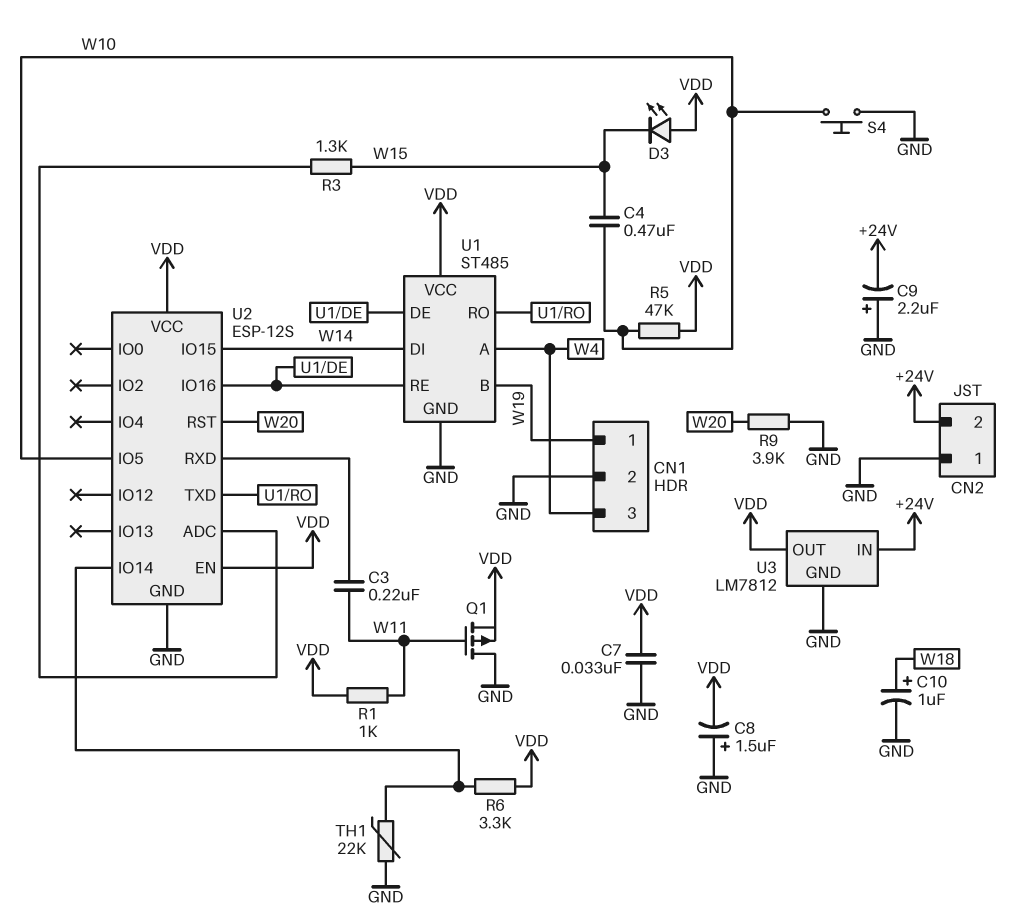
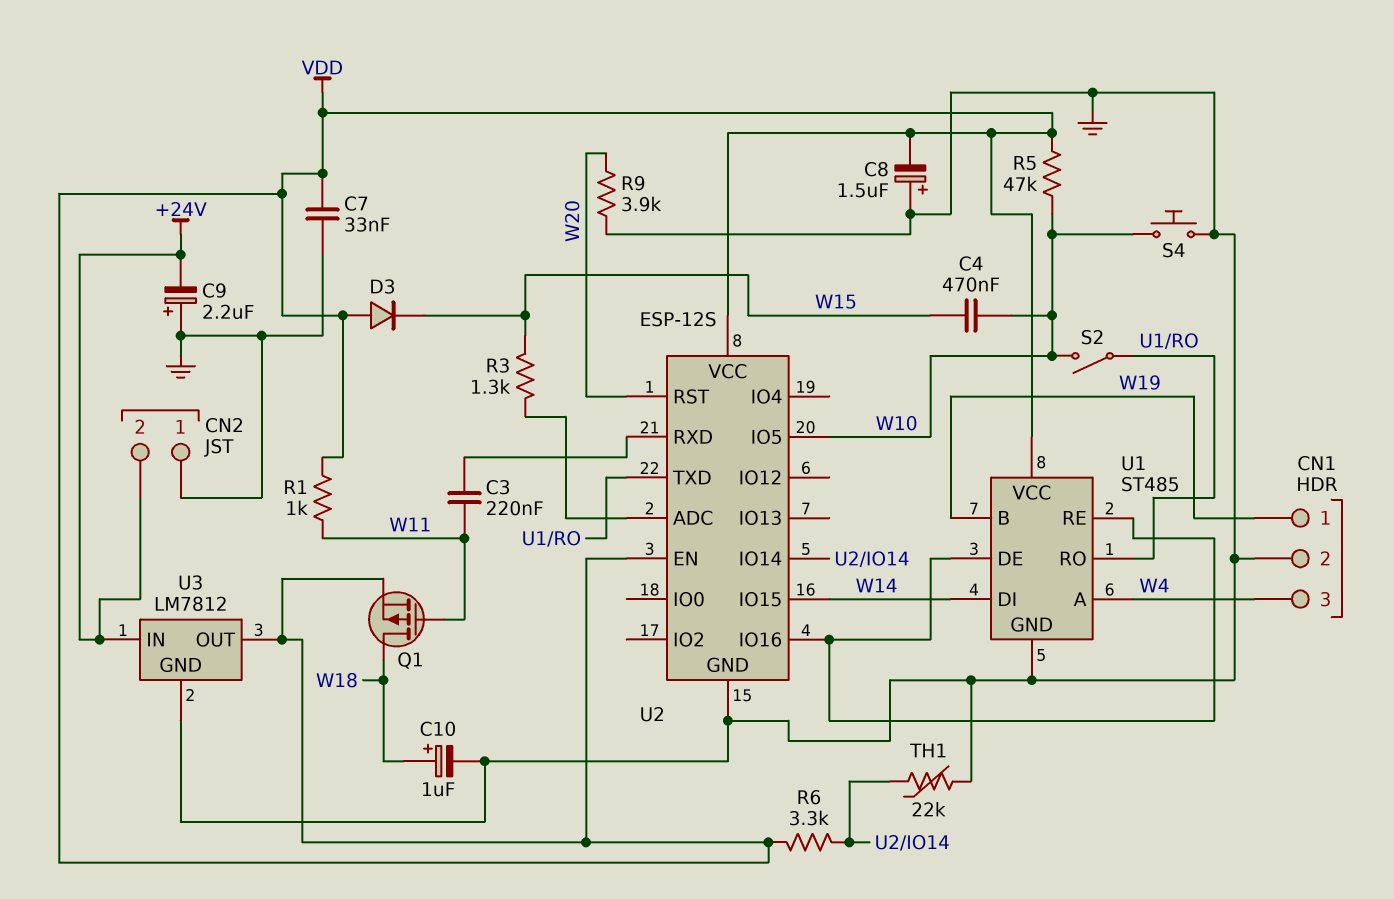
D3: LED (A VDD, K W15) -> diode (A VDD, K W15)
Q1: PMOS (G W11, D GND, S VDD) -> PMOS (G W11, D W18, S VDD)
S2: none -> switch (U1/RO, W10)

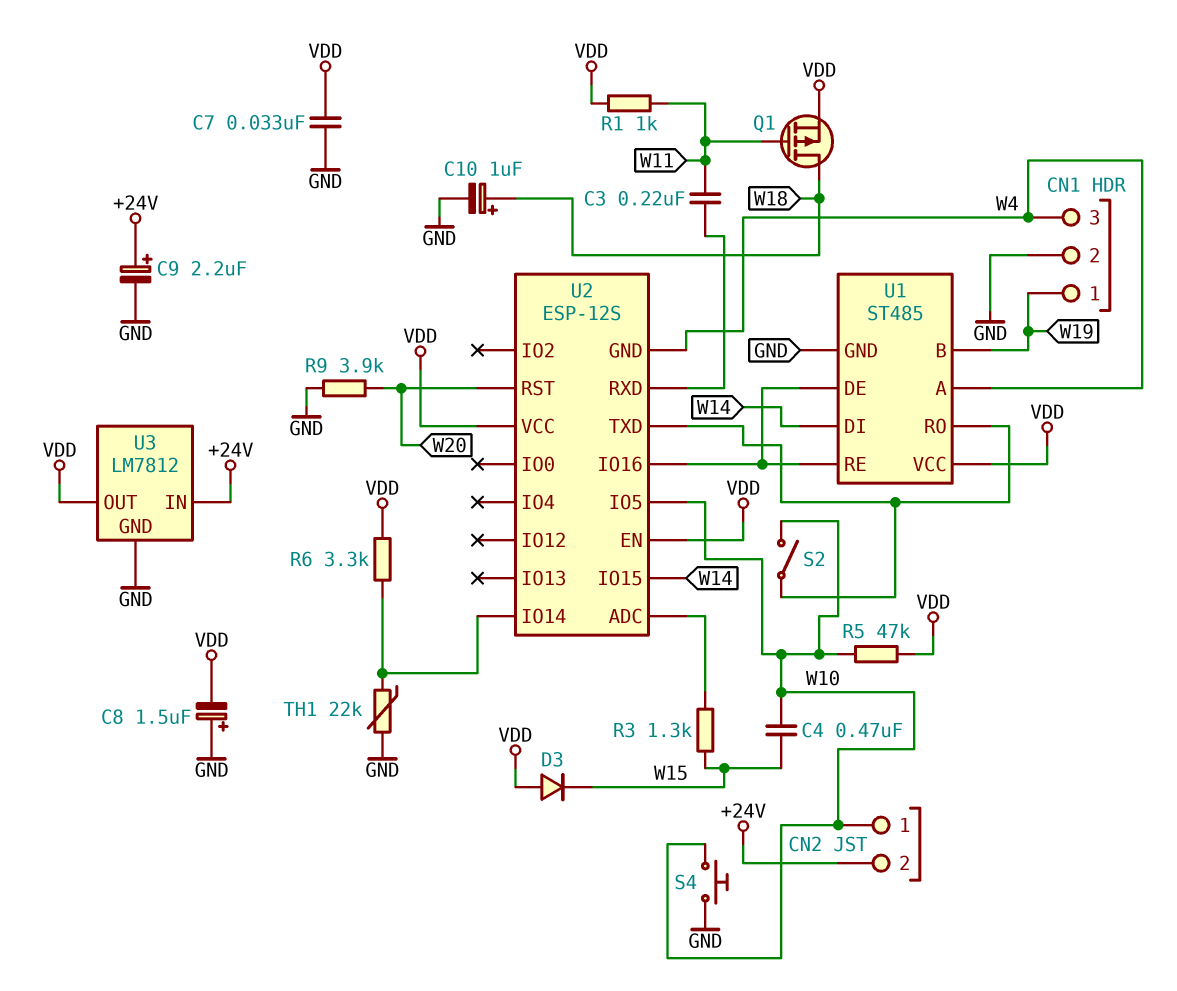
C9: 2.2uF (plus GND, minus +24V) -> 2.2uF (plus +24V, minus GND)
CN2 pin 1: GND -> W10
U2 pin GND: GND -> W4

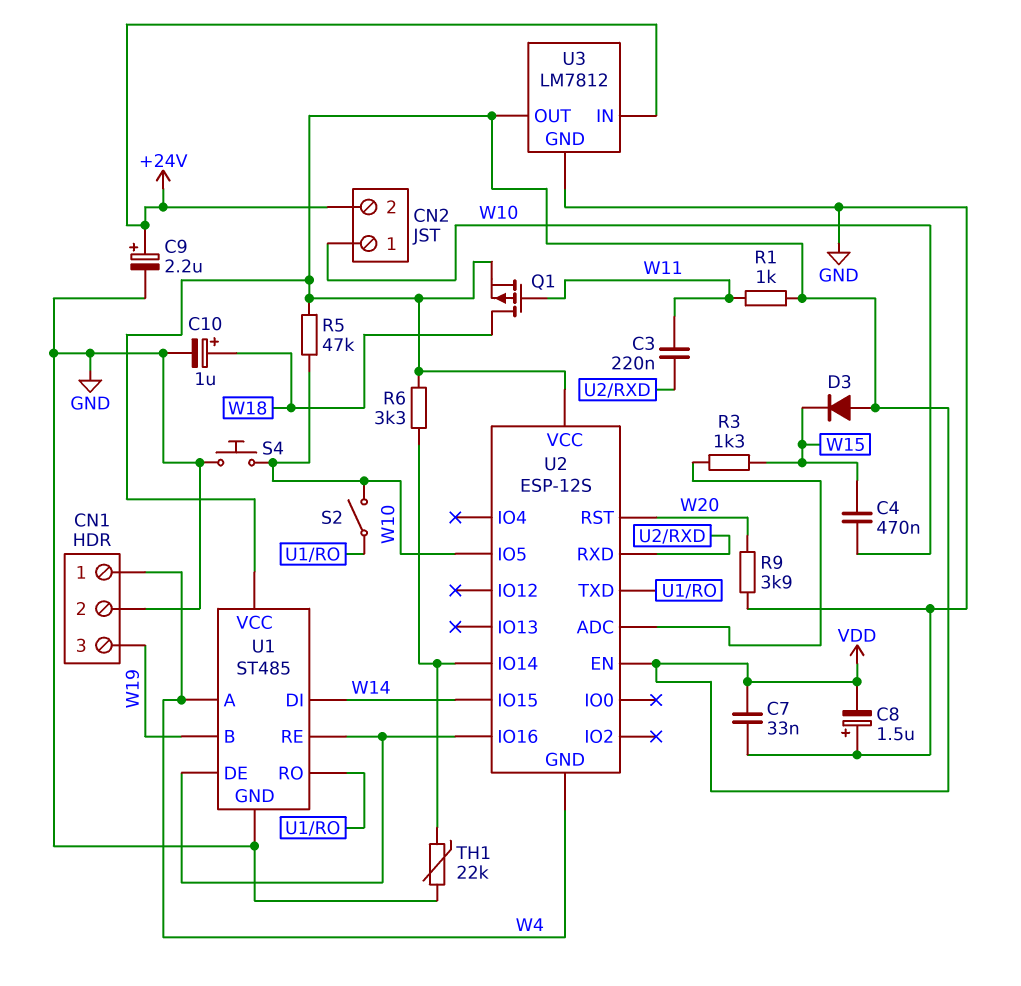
CN1 pin 1: W19 -> W4
CN1 pin 3: W4 -> W19

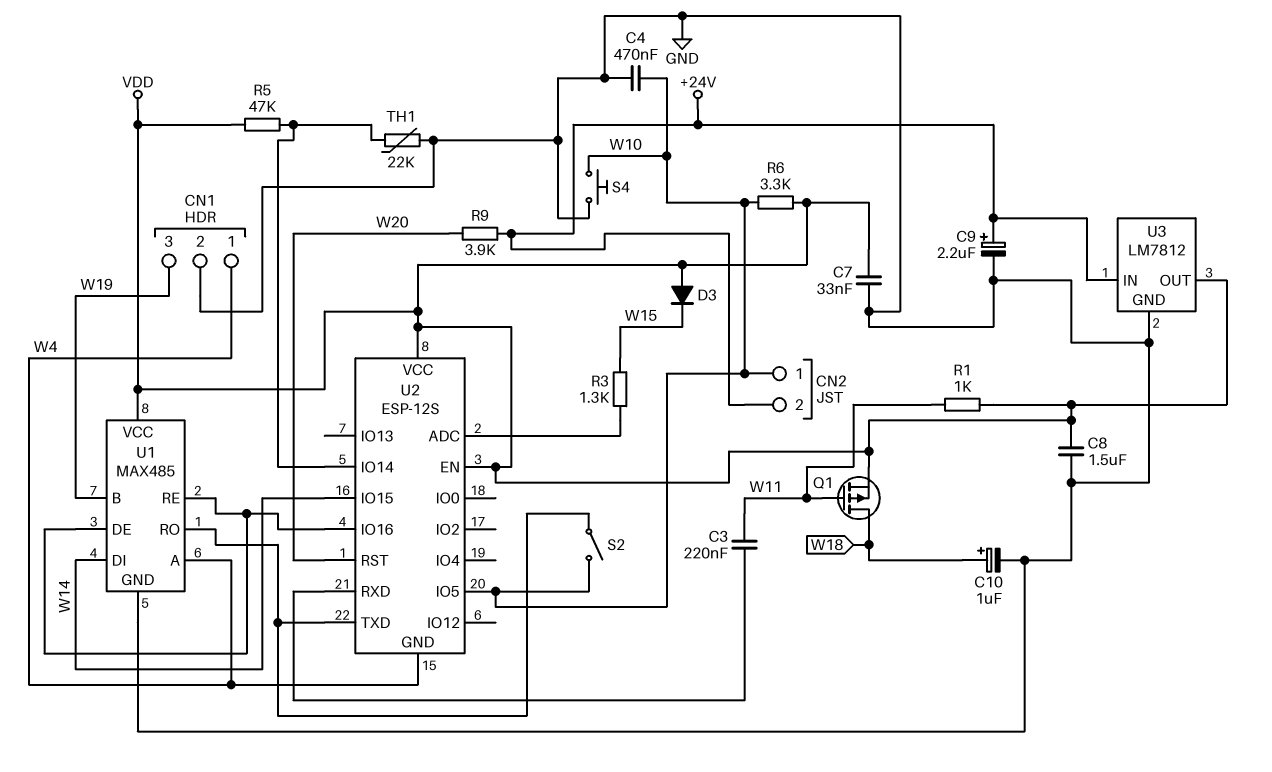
C4: 470nF (W10, W15) -> 470nF (GND, W10)
C8: 1.5uF (plus GND, minus VDD) -> 1.5uF (GND, VDD)
R5: 47k (VDD, W10) -> 47k (U2/IO14, VDD)
R6: 3.3k (U2/IO14, VDD) -> 3.3k (VDD, W10)
R9: 3.9k (GND, W20) -> 3.9k (+24V, W20)
U1: ST485 -> MAX485

